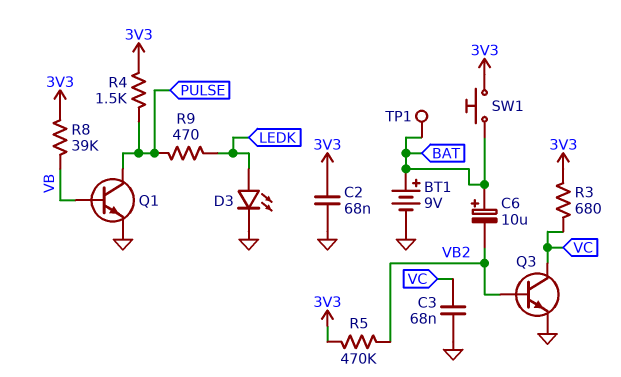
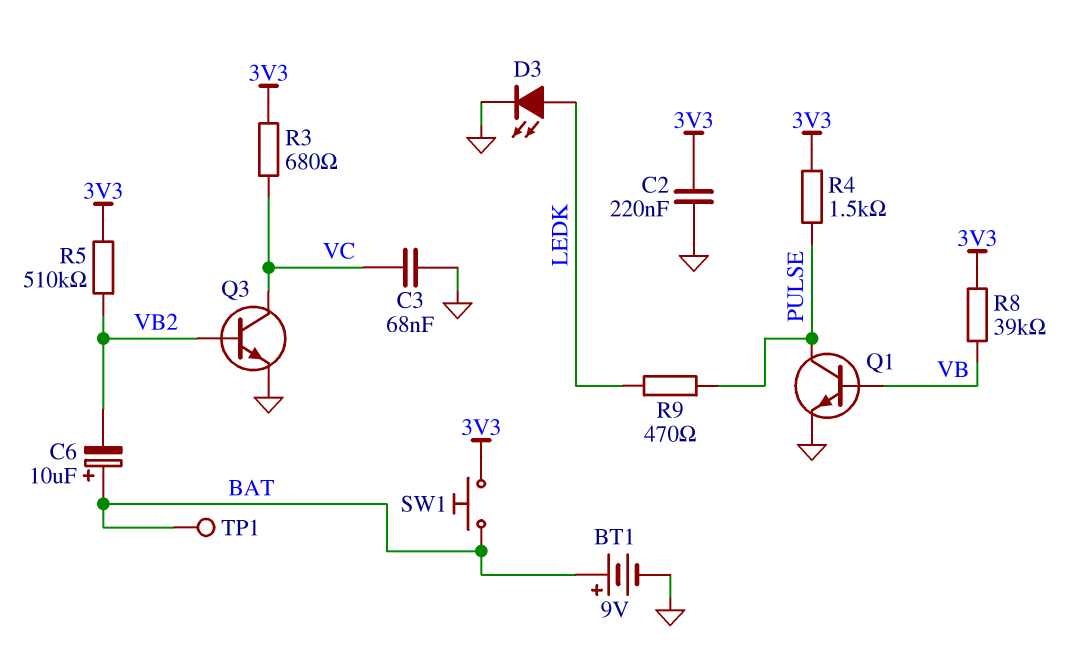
C2: 68nF (3V3, GND) -> 220nF (3V3, GND)
R5: 470k (3V3, VB2) -> 510k (3V3, VB2)

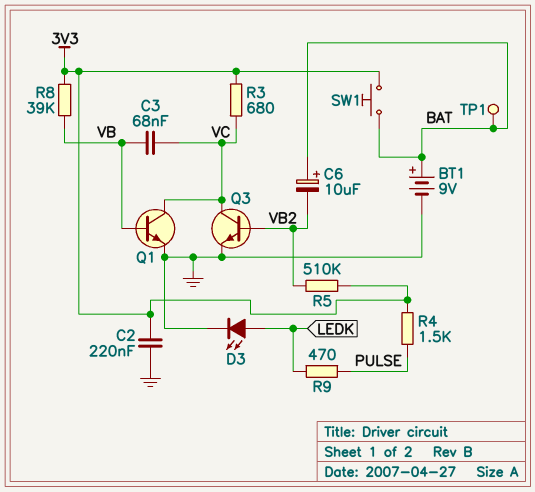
C3: 68nF (GND, VC) -> 68nF (VB, VC)
Q1: NPN (B VB, C PULSE, E GND) -> NPN (B VB, C VC, E GND)

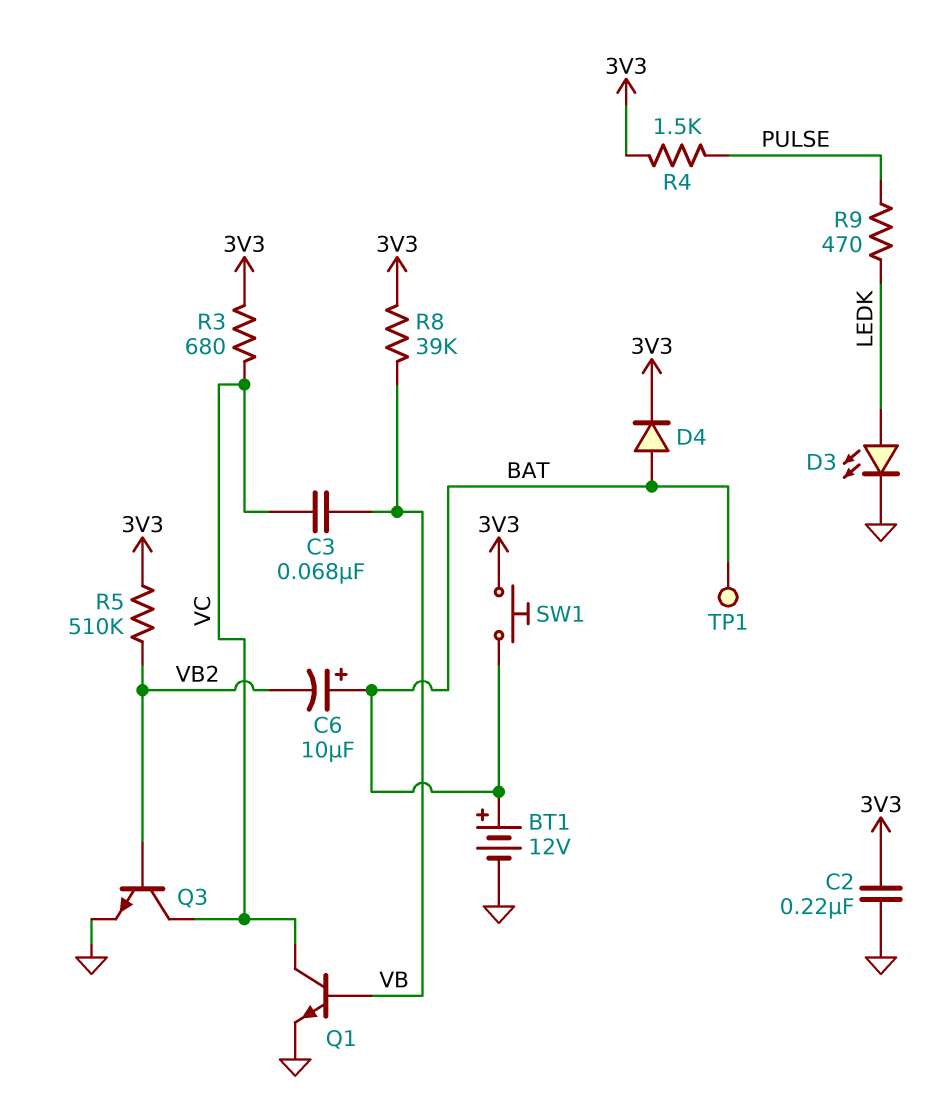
BT1: 9V (plus BAT, minus GND) -> 12V (plus BAT, minus GND)
D4: none -> diode (A BAT, K 3V3)

